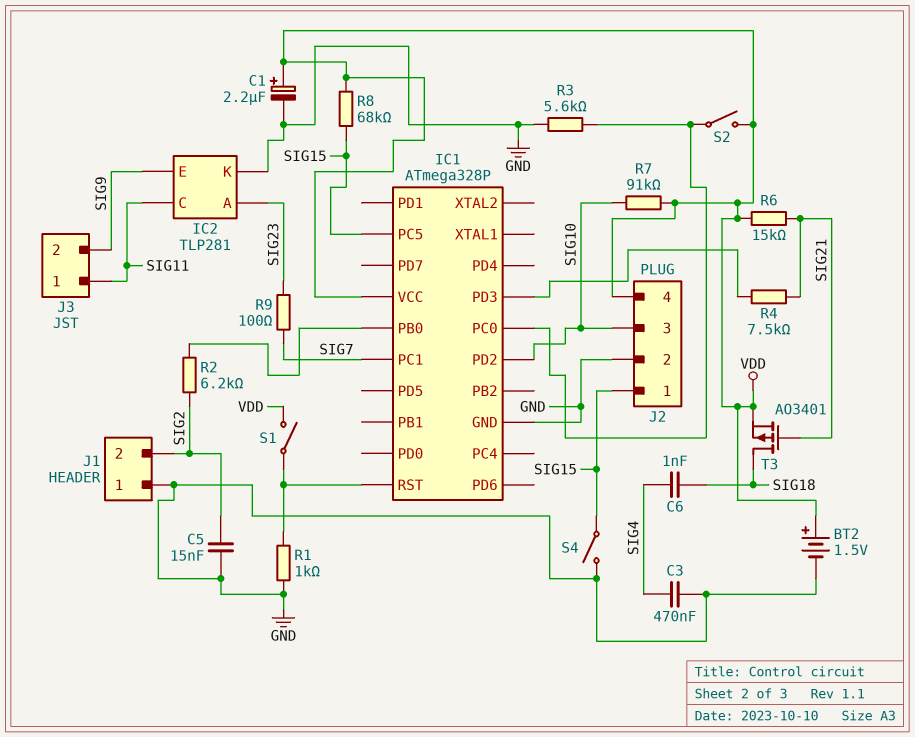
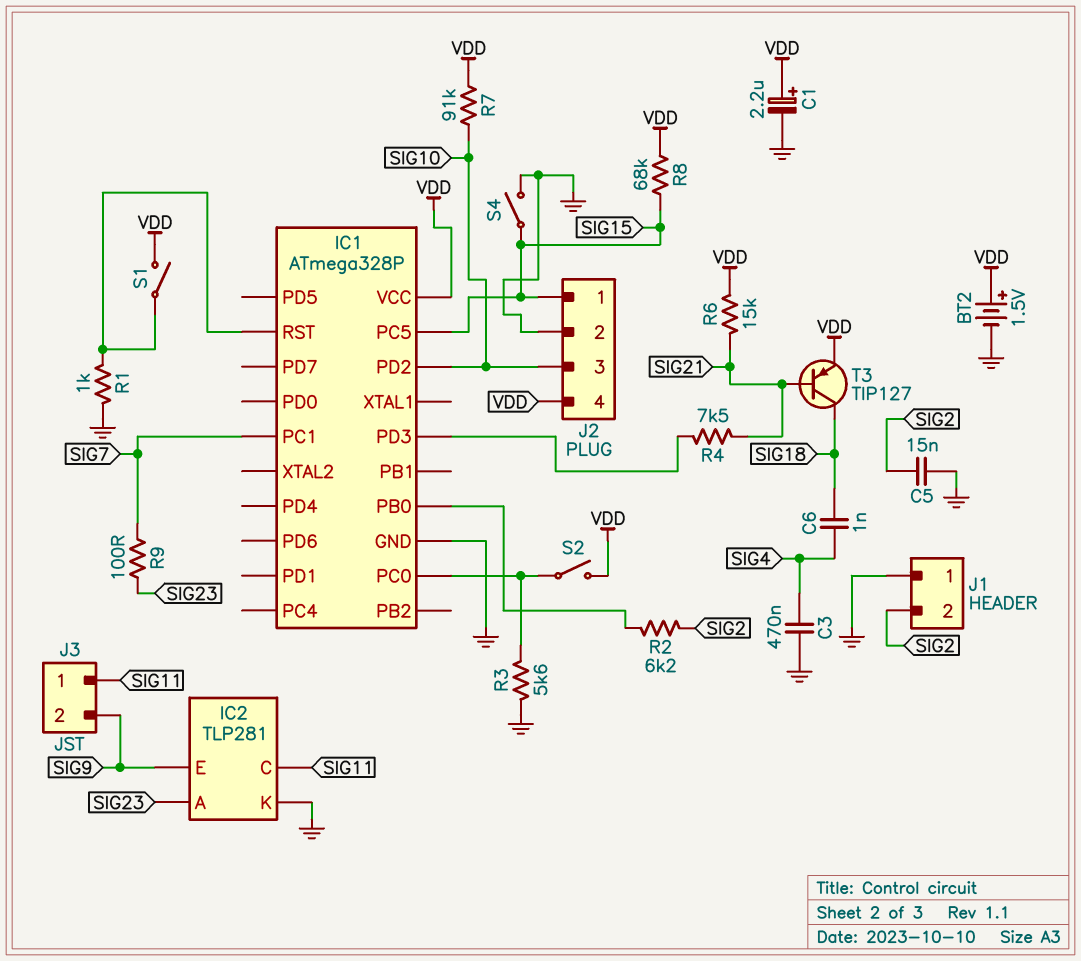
T3: PMOS AO3401 (G SIG21, D SIG18, S VDD) -> PNP TIP127 (B SIG21, C SIG18, E VDD)

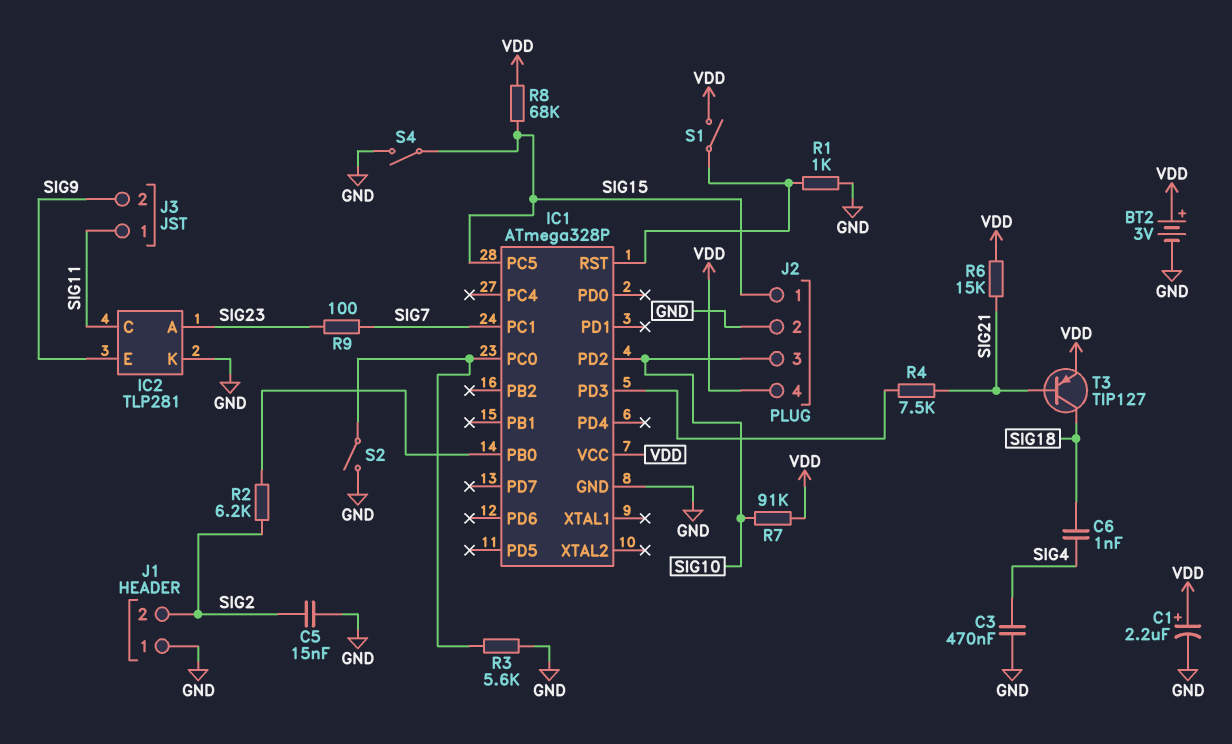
BT2: 1.5V (plus VDD, minus GND) -> 3V (plus VDD, minus GND)
S2: switch (IC1/PC0, VDD) -> switch (GND, IC1/PC0)

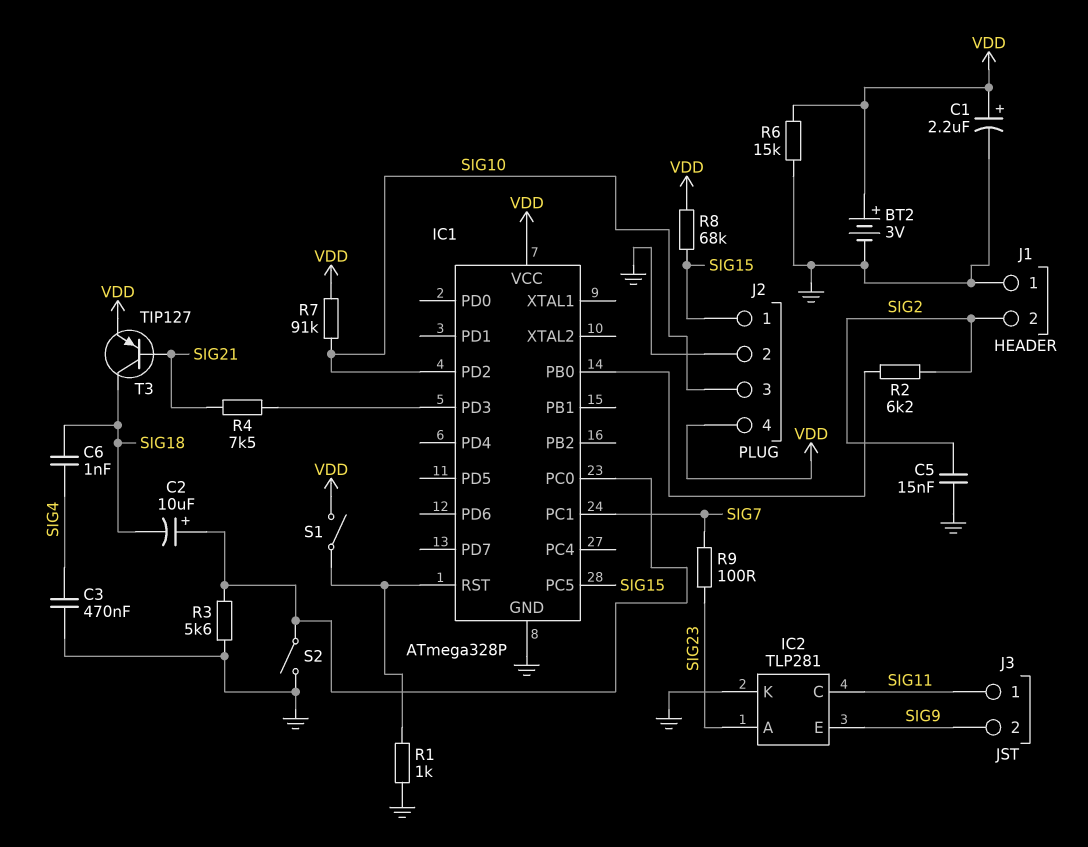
C2: none -> 10uF (plus IC1/PC0, minus SIG18)
R6: 15k (SIG21, VDD) -> 15k (GND, VDD)
S4: switch (GND, SIG15) -> none

